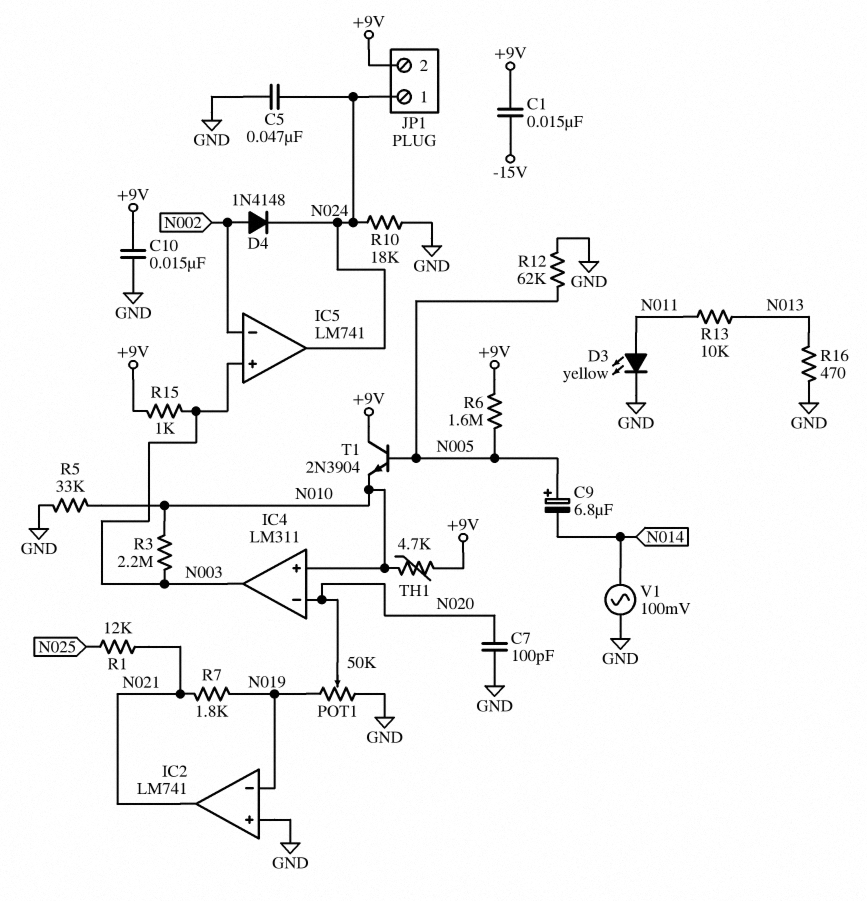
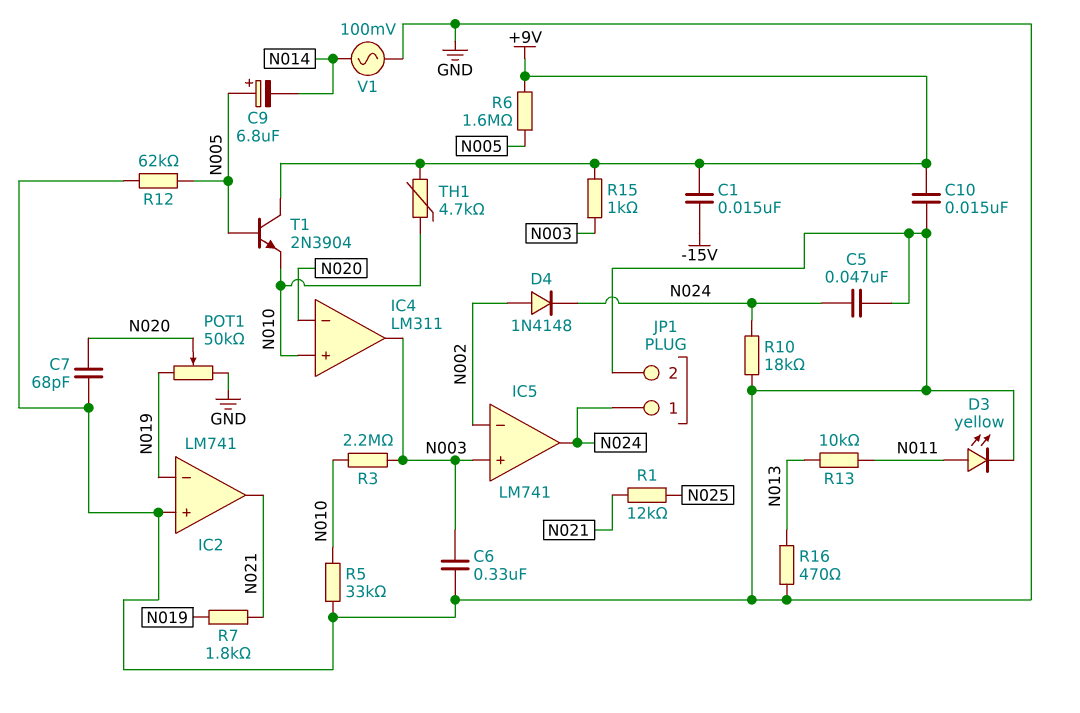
C6: none -> 330nF (GND, N003)
C7: 100pF (GND, N020) -> 68pF (GND, N020)
JP1 pin 2: +9V -> GND

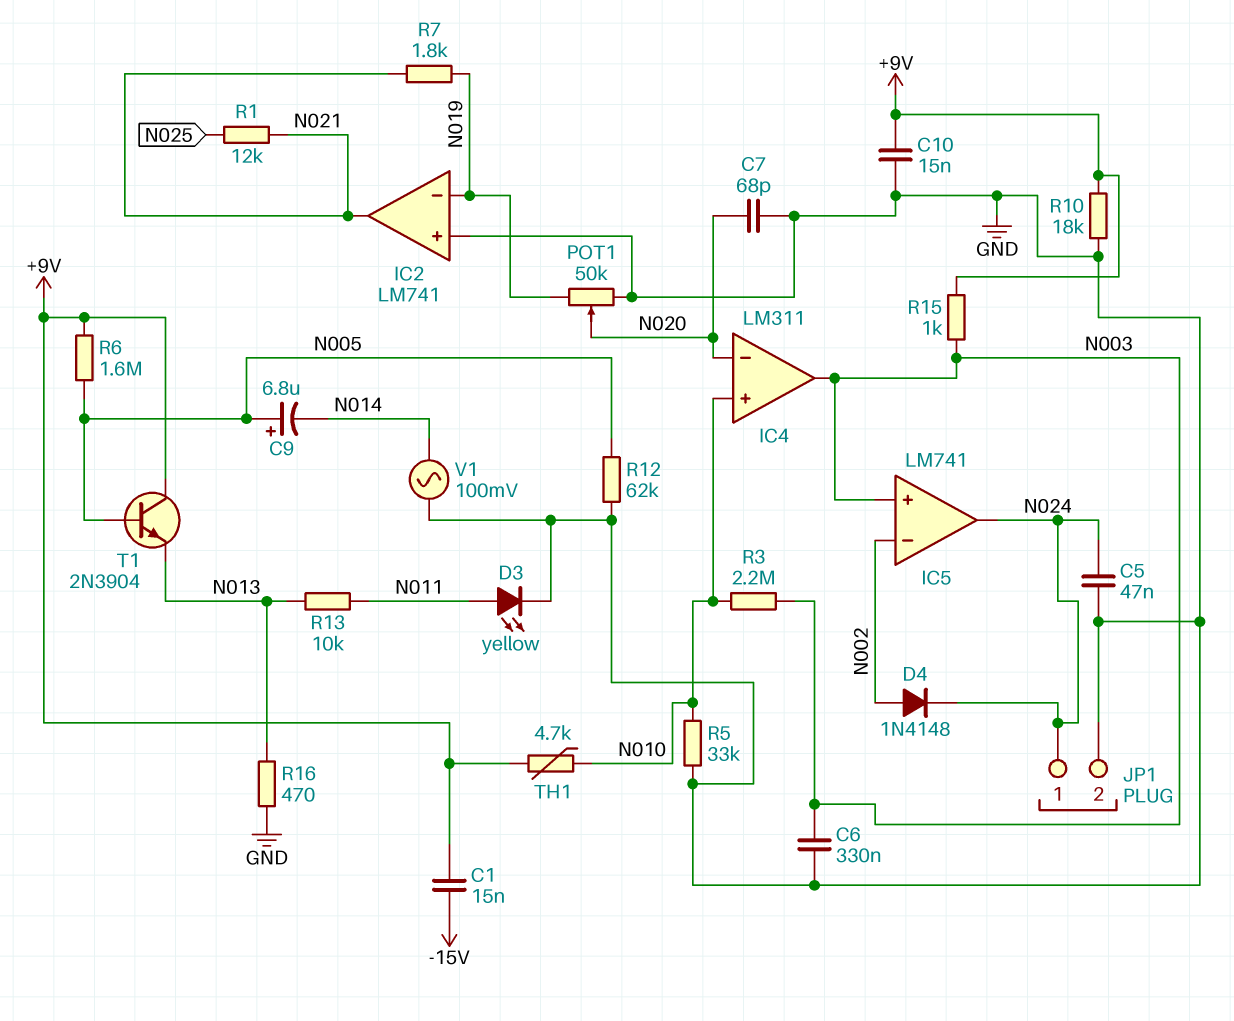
R10: 18k (GND, N024) -> 18k (+9V, GND)
T1: NPN 2N3904 (B N005, C +9V, E N010) -> NPN 2N3904 (B N005, C +9V, E N013)

